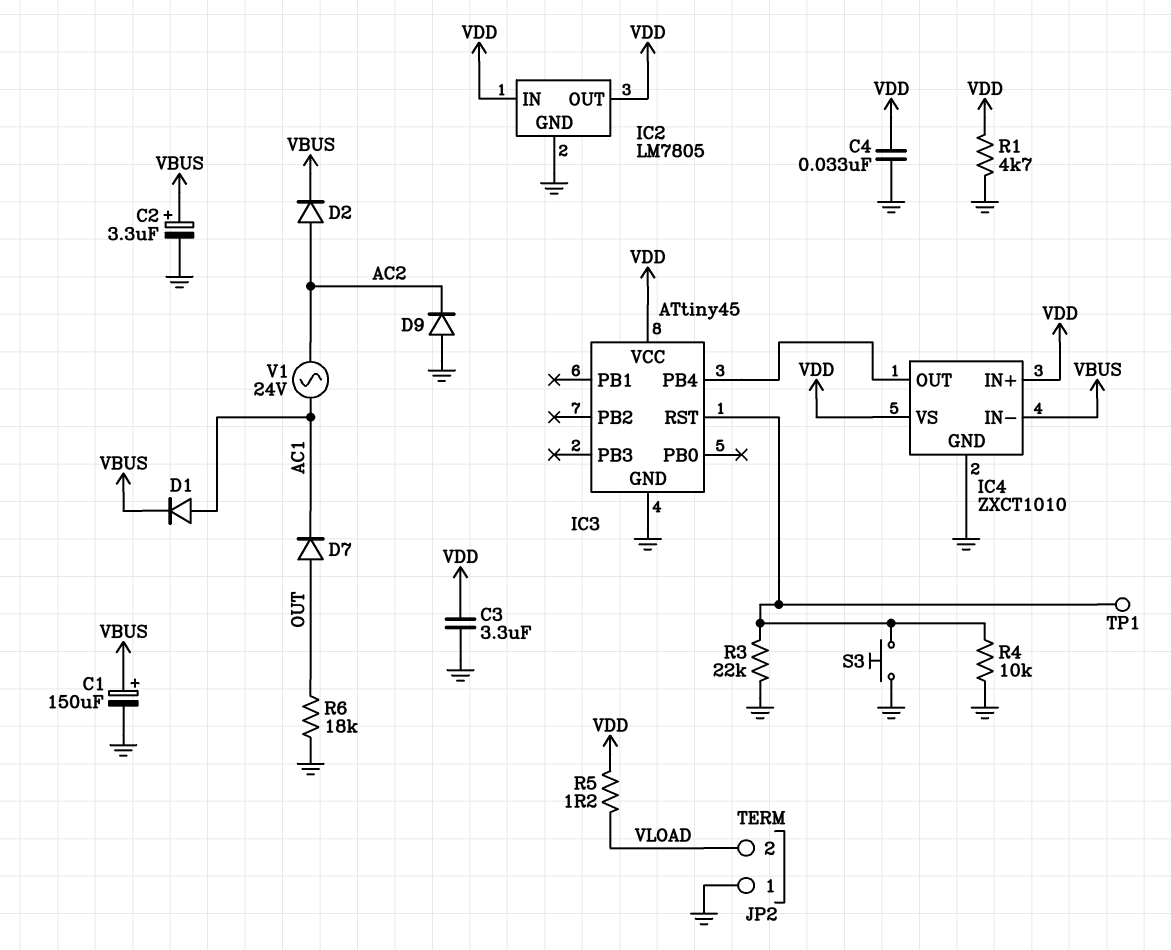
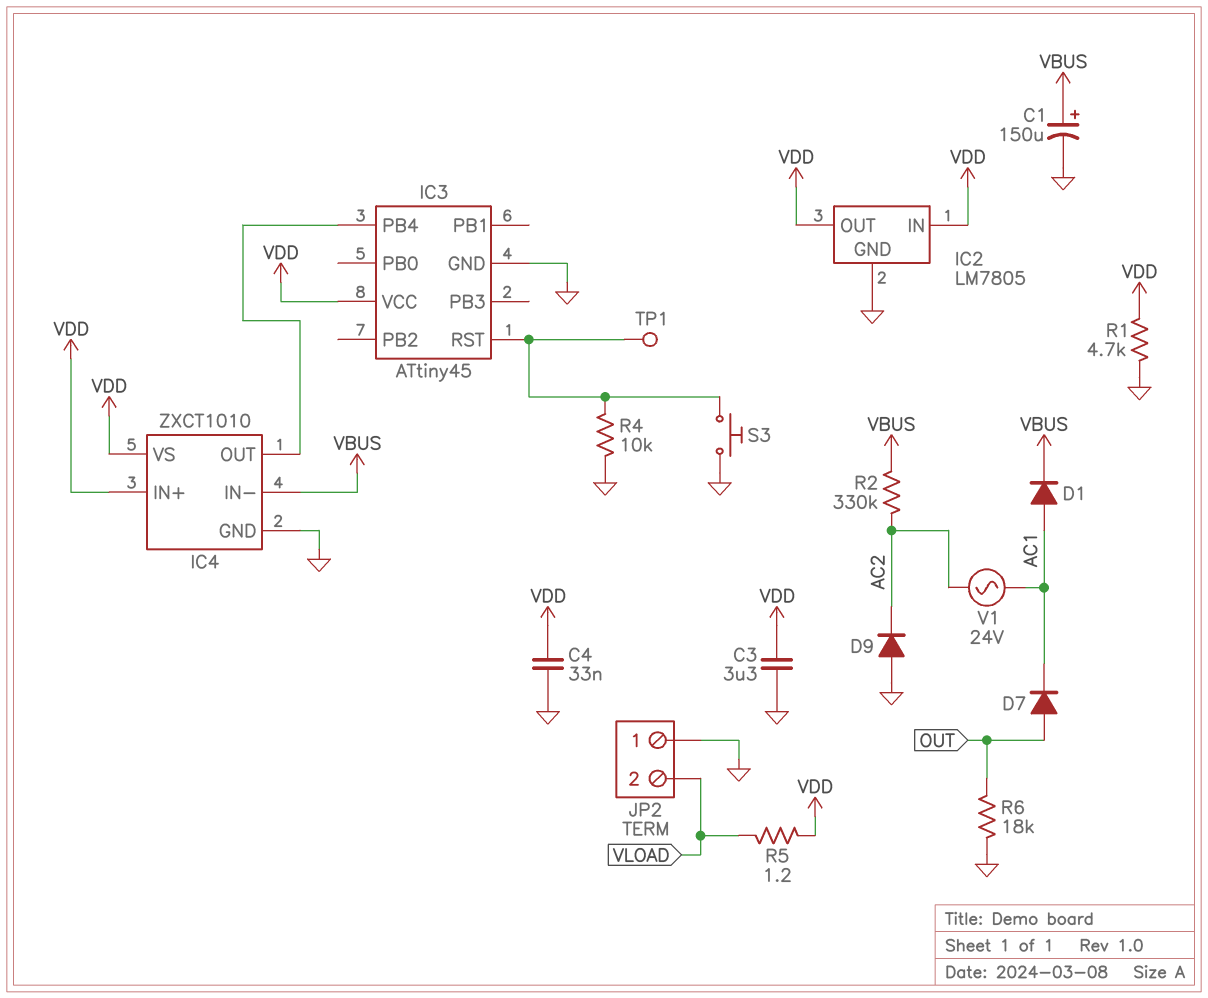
C2: 3.3uF (plus VBUS, minus GND) -> none
D2: diode (A AC2, K VBUS) -> none
R2: none -> 330k (AC2, VBUS)
R3: 22k (GND, IC3/RST) -> none

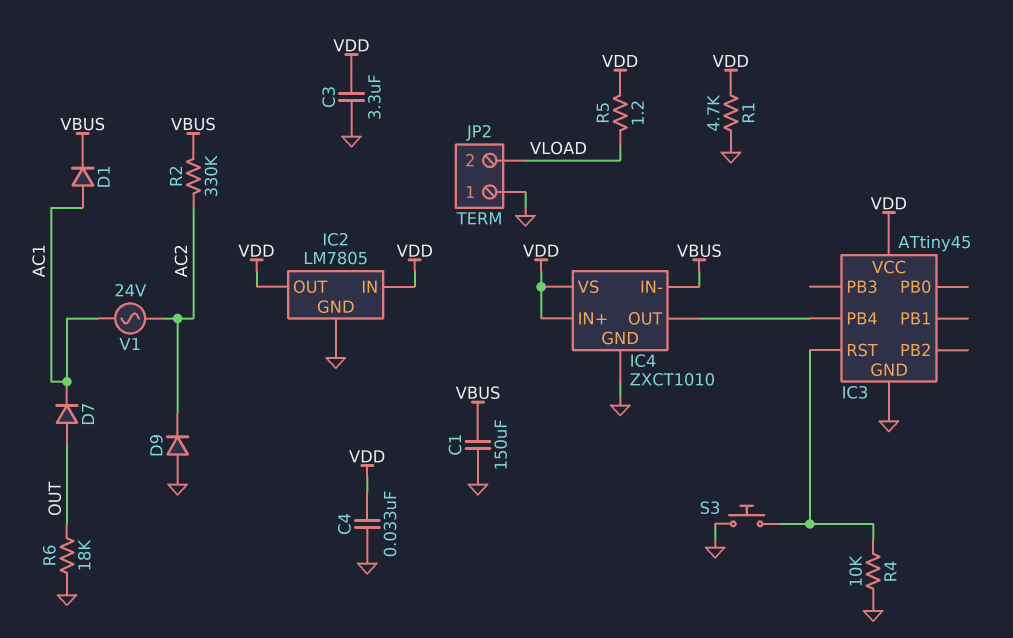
C1: 150uF (plus VBUS, minus GND) -> 150uF (GND, VBUS)
TP1: test point (IC3/RST) -> none

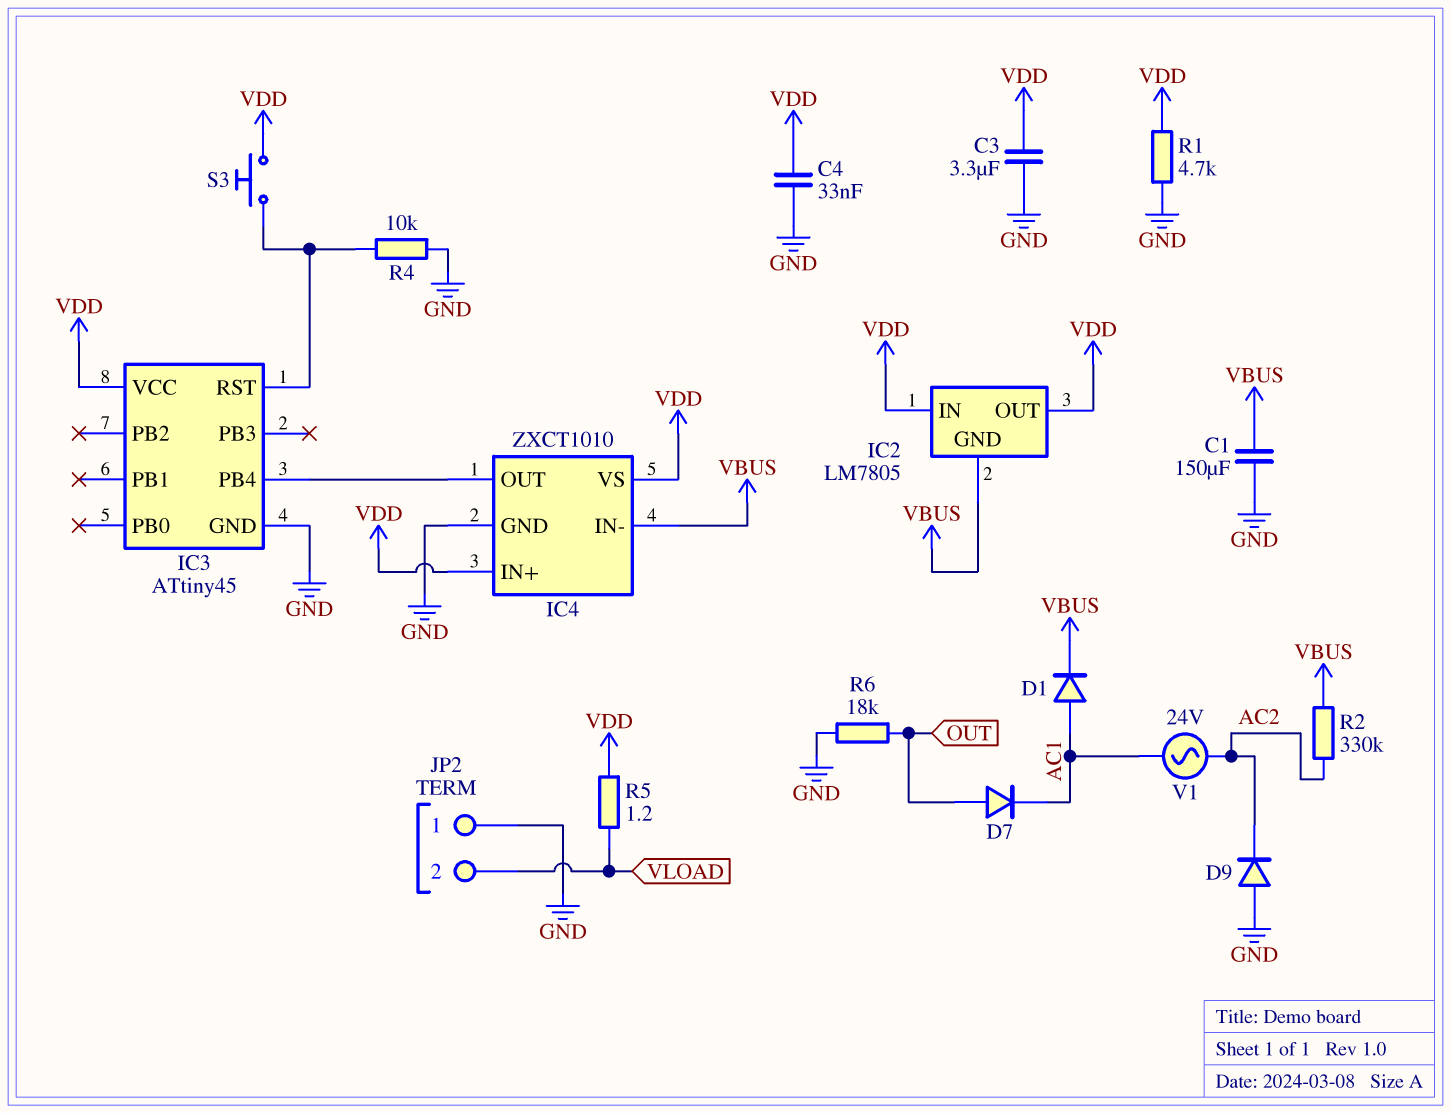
IC2 pin GND: GND -> VBUS
S3: button (GND, IC3/RST) -> button (IC3/RST, VDD)

